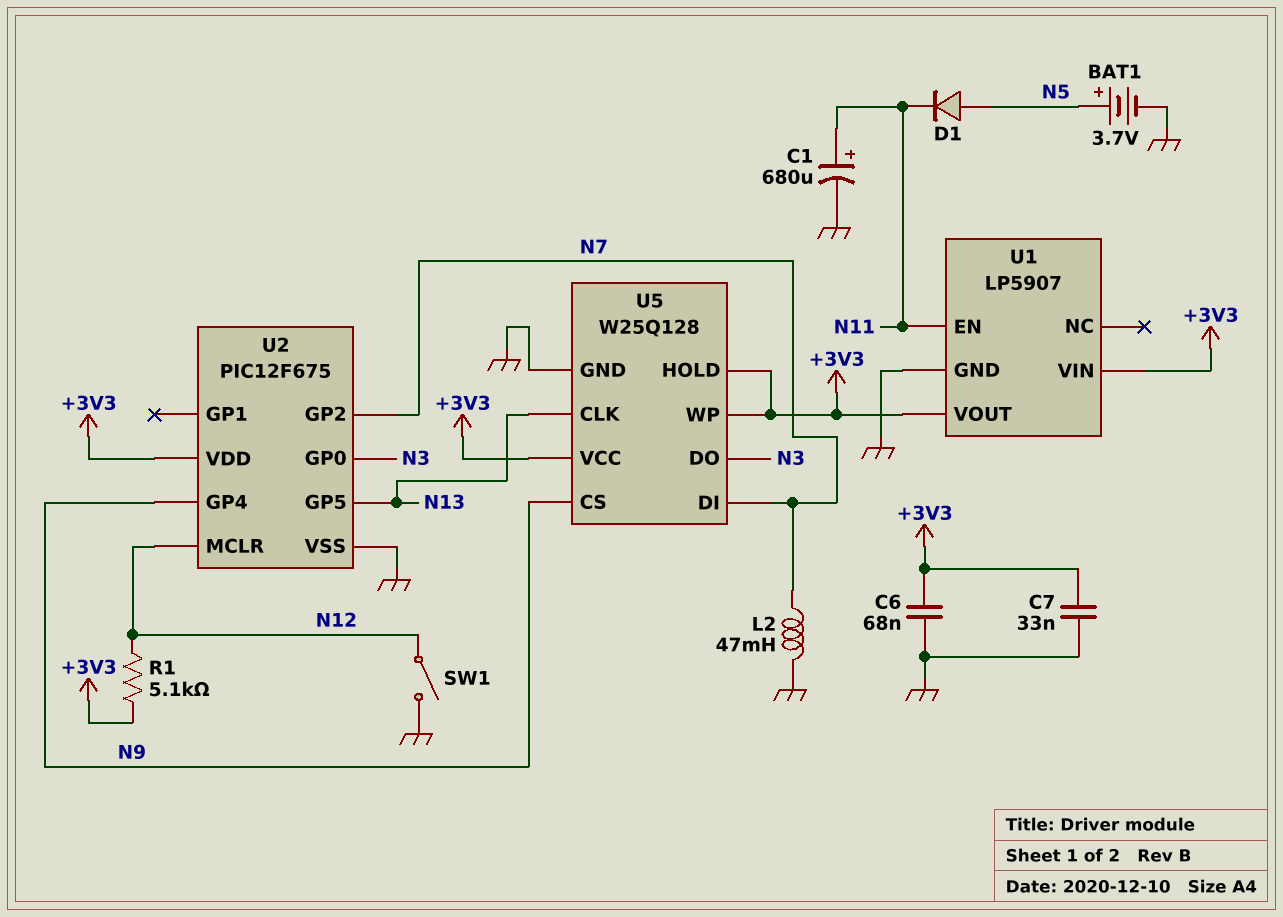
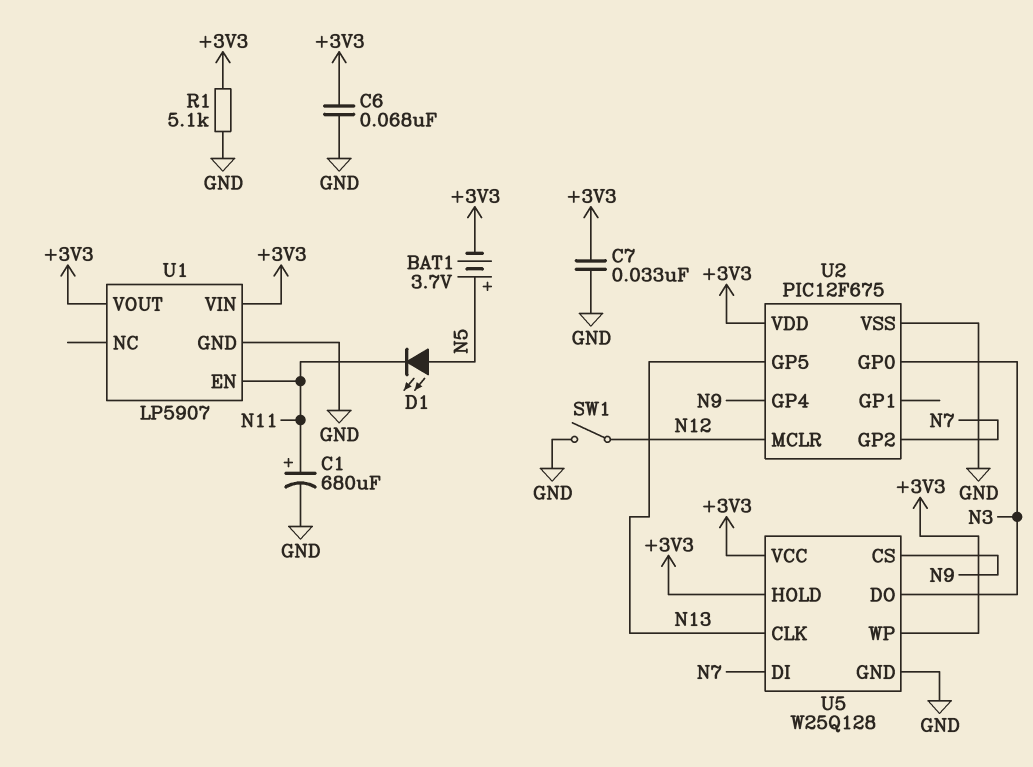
BAT1: 3.7V (plus N5, minus GND) -> 3.7V (plus N5, minus +3V3)
D1: diode (A N5, K N11) -> LED (A N5, K N11)
L2: 47mH (GND, N7) -> none
R1: 5.1k (+3V3, N12) -> 5.1k (+3V3, GND)

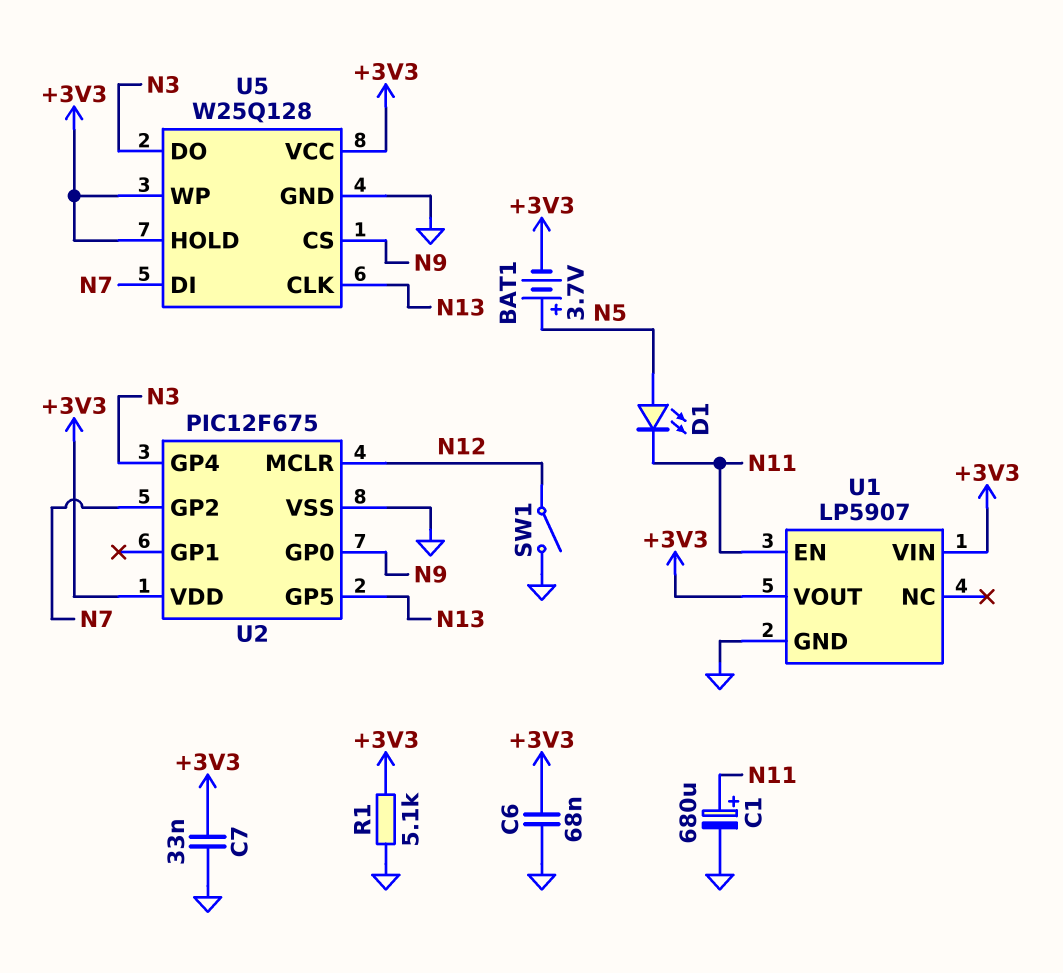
U2 pin GP0: N3 -> N9
U2 pin GP4: N9 -> N3

